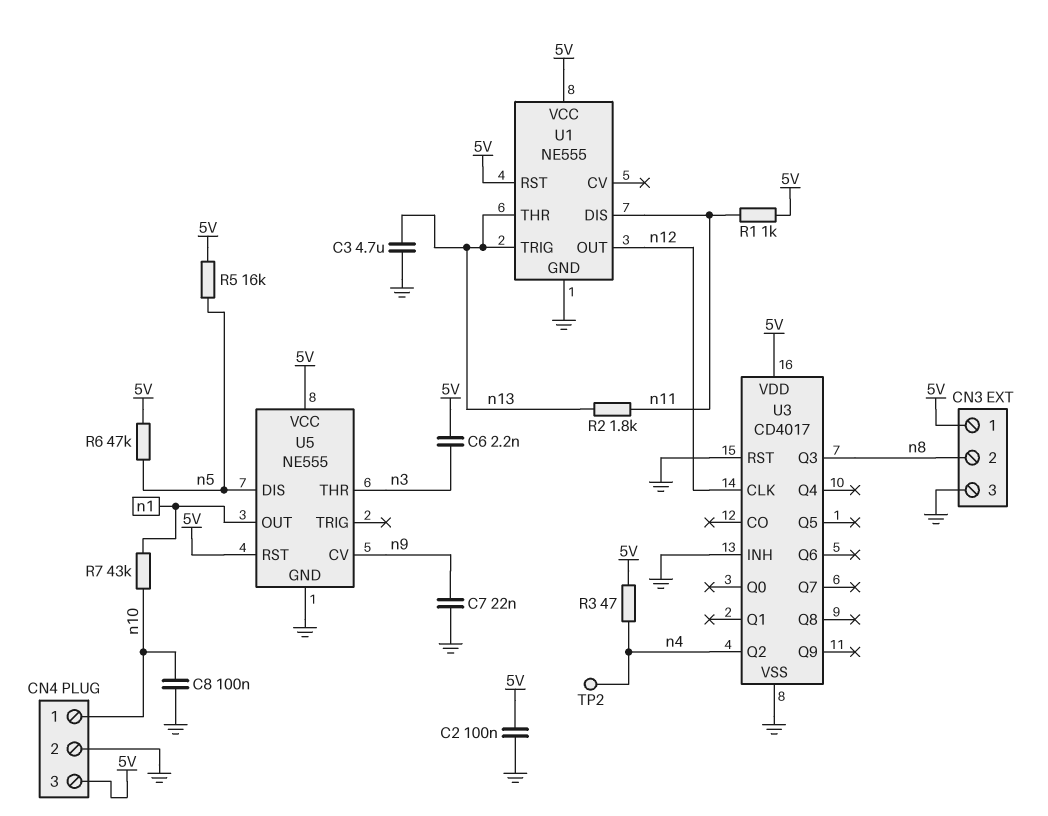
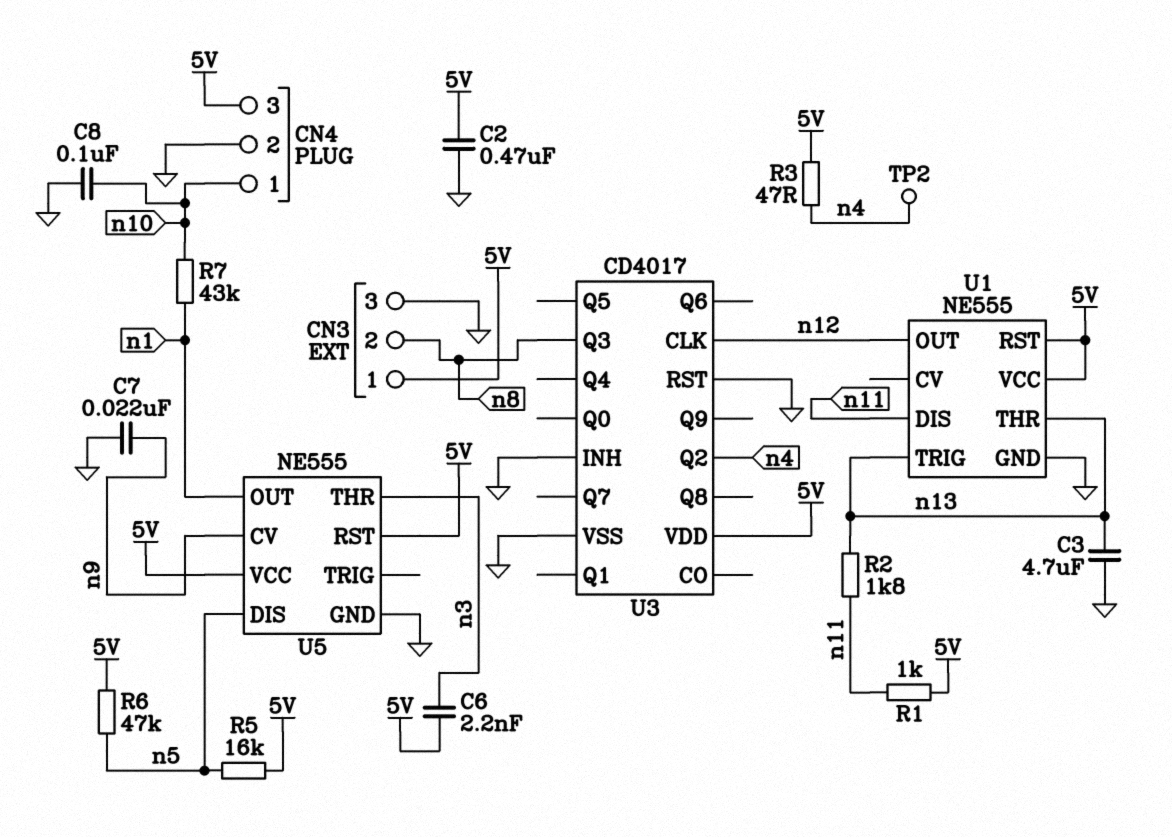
C2: 100nF (5V, GND) -> 470nF (5V, GND)

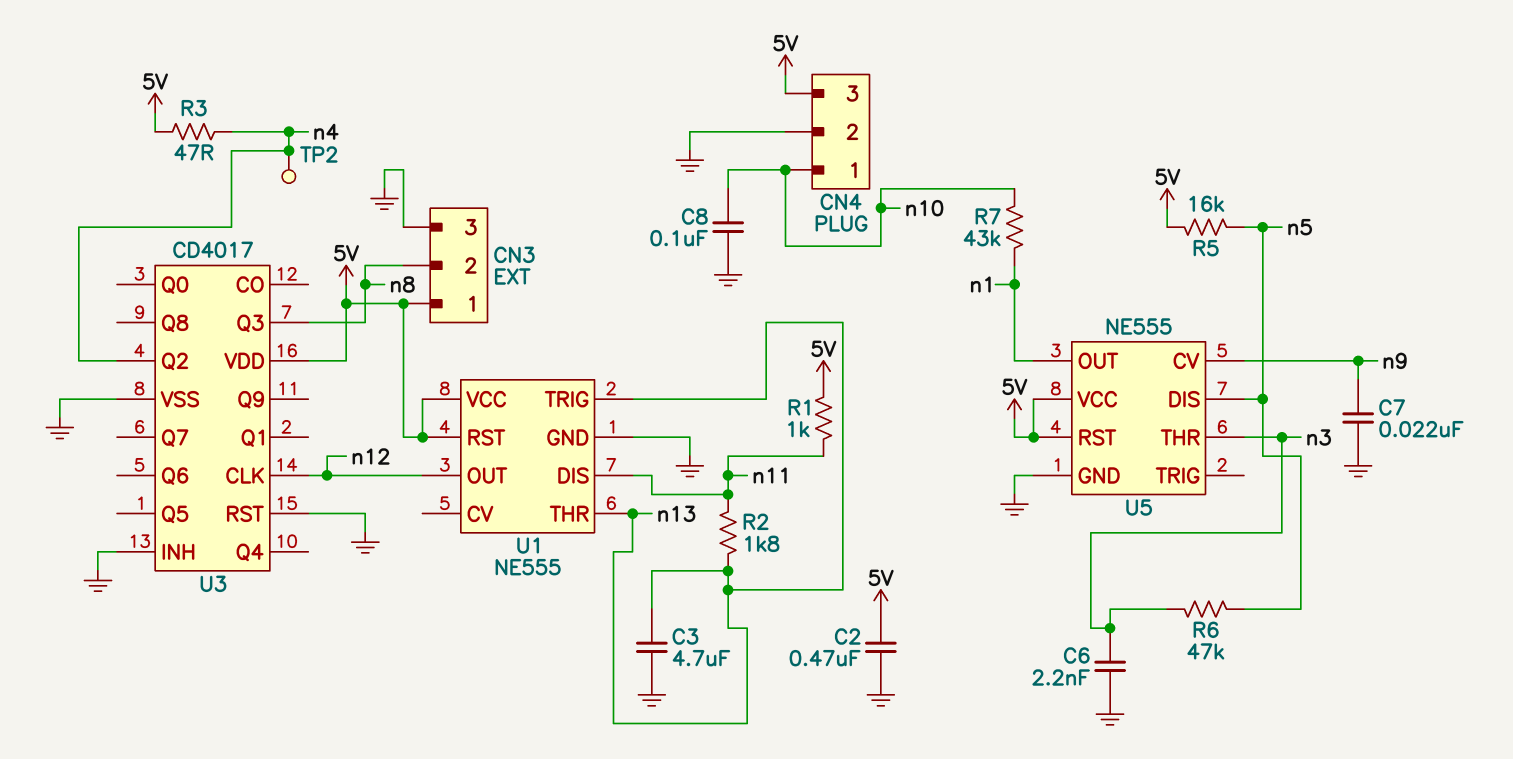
C6: 2.2nF (5V, n3) -> 2.2nF (GND, n3)
R6: 47k (5V, n5) -> 47k (n3, n5)

